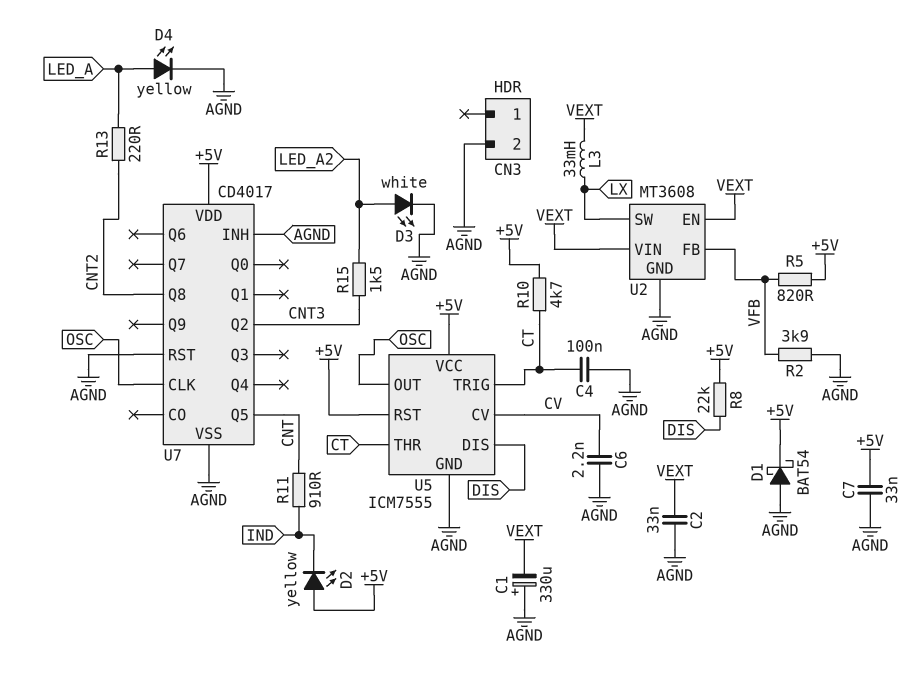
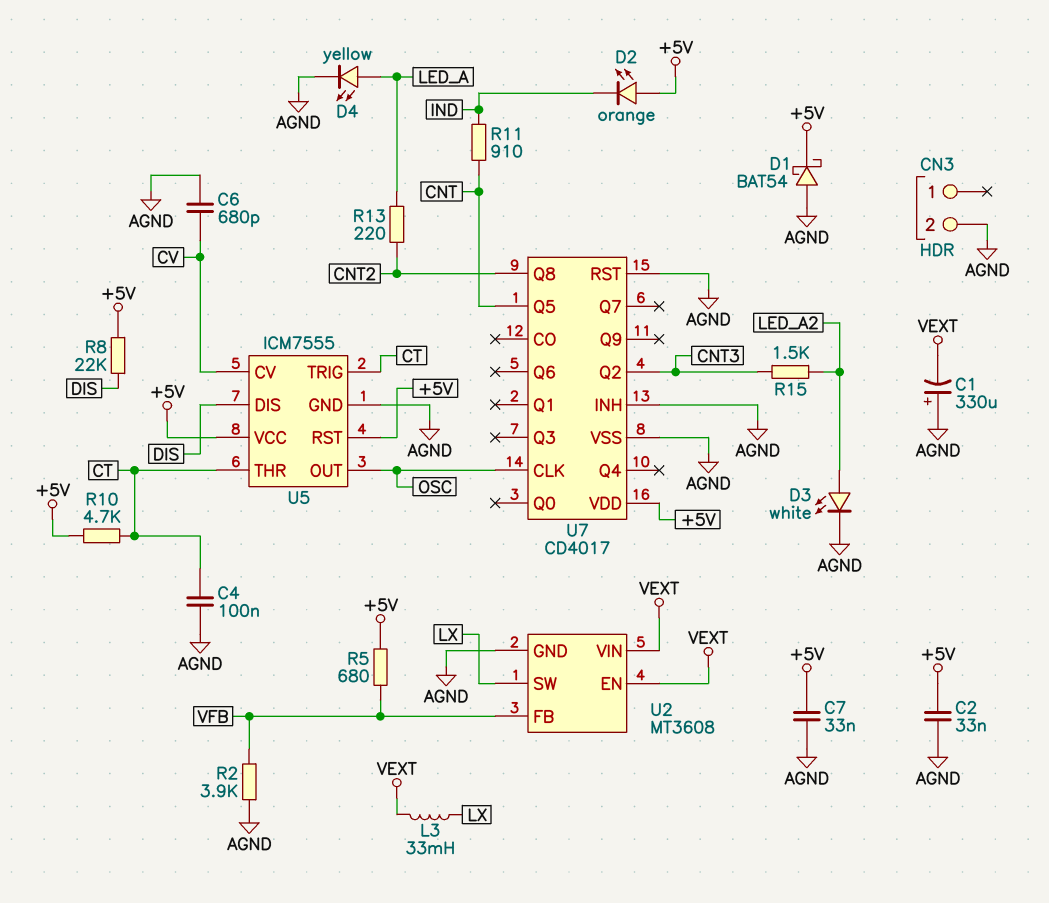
C2: 33nF (AGND, VEXT) -> 33nF (+5V, AGND)
C6: 2.2nF (AGND, CV) -> 680pF (AGND, CV)
D2: LED yellow (A +5V, K IND) -> LED orange (A +5V, K IND)
R5: 820 (+5V, VFB) -> 680 (+5V, VFB)

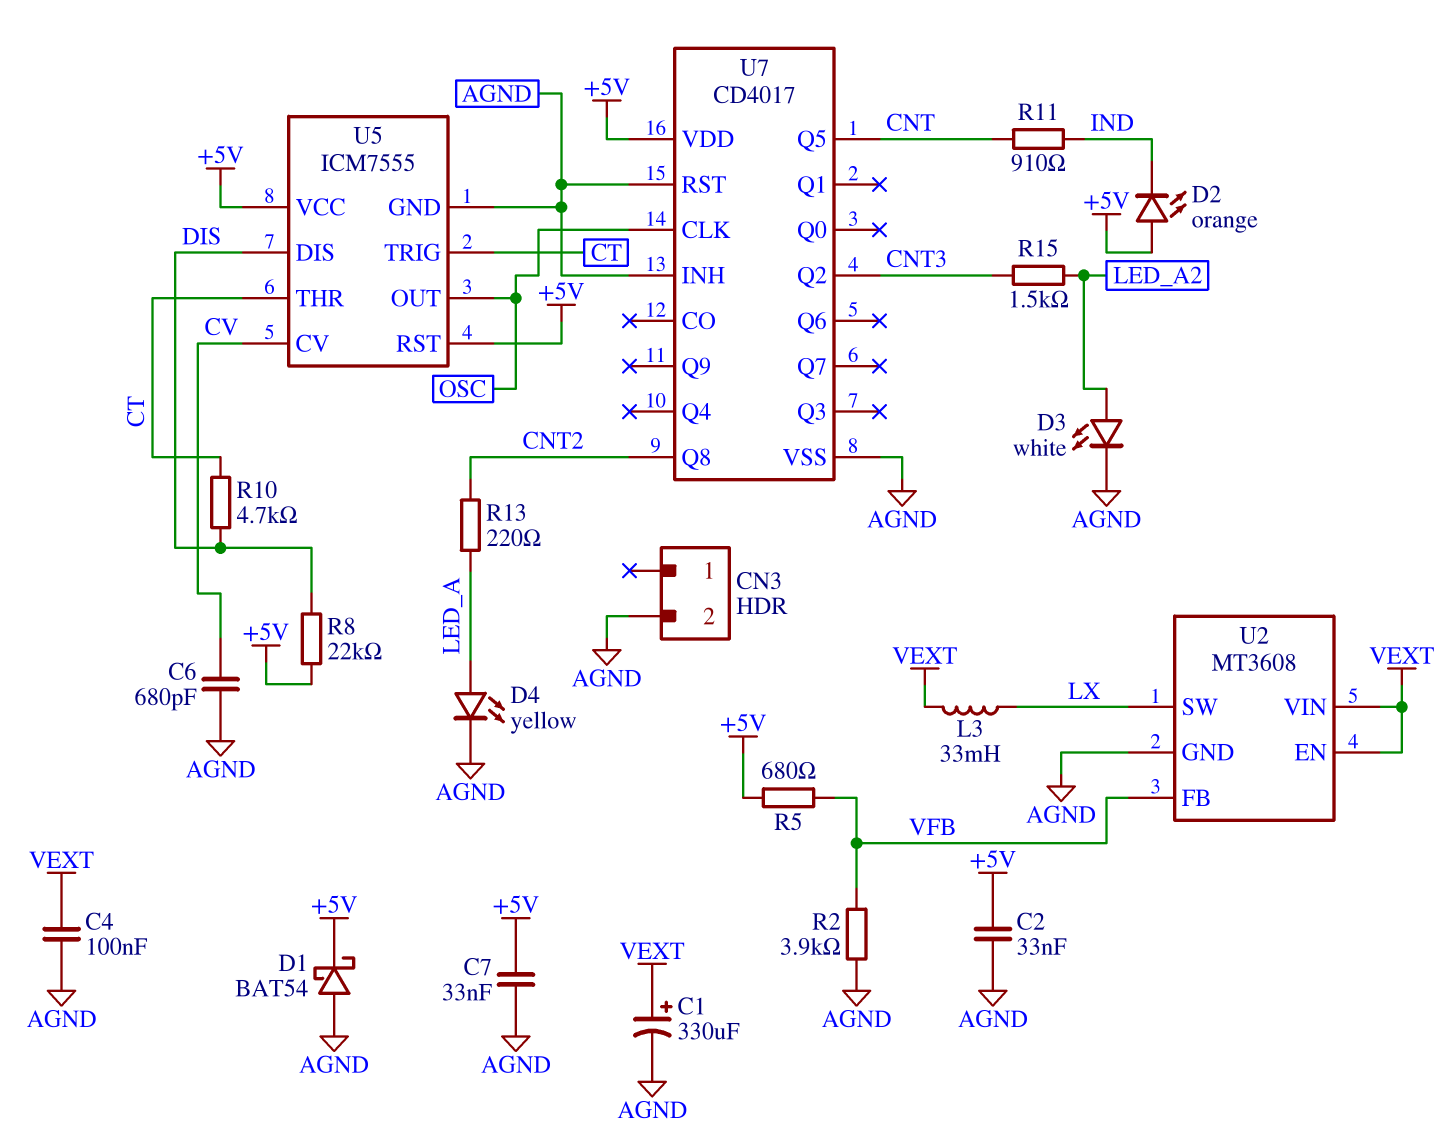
C1: 330uF (plus AGND, minus VEXT) -> 330uF (plus VEXT, minus AGND)
C4: 100nF (AGND, CT) -> 100nF (AGND, VEXT)
R10: 4.7k (+5V, CT) -> 4.7k (CT, DIS)

